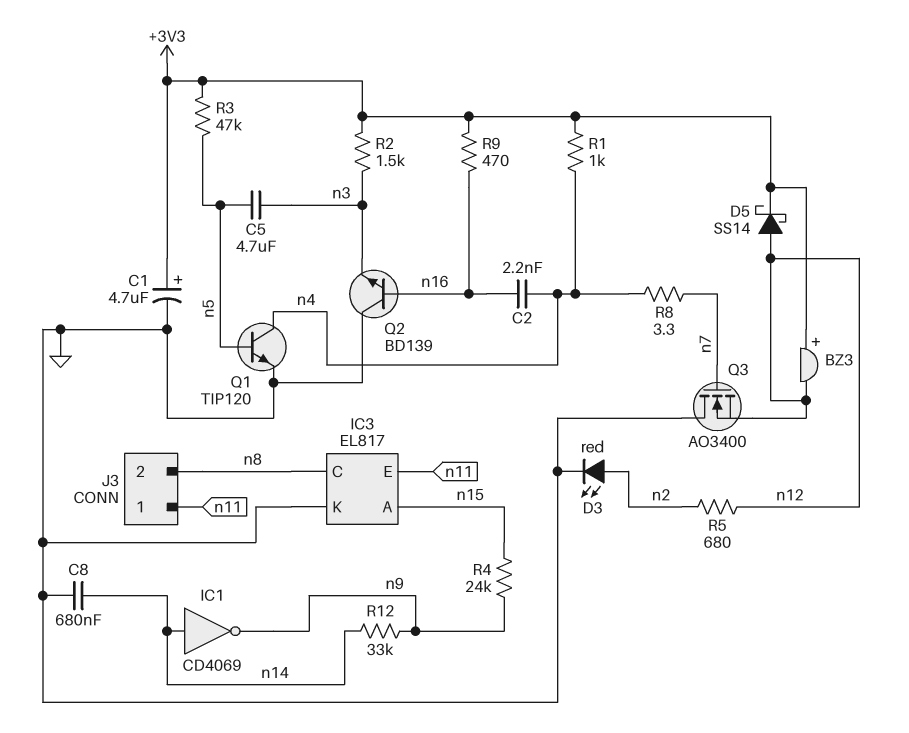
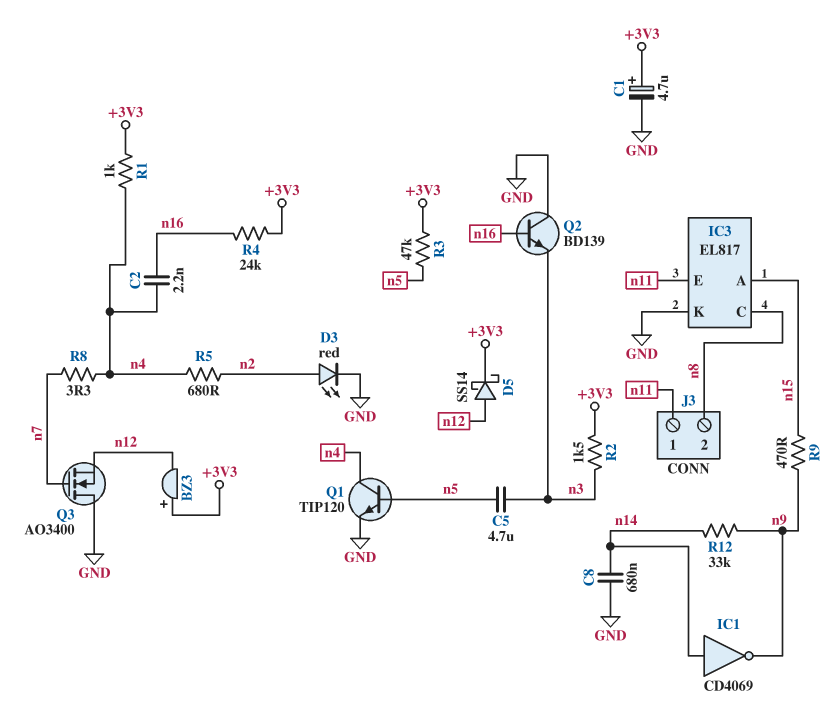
R4: 24k (n9, n15) -> 24k (+3V3, n16)
R5: 680 (n2, n12) -> 680 (n2, n4)
R9: 470 (+3V3, n16) -> 470 (n9, n15)

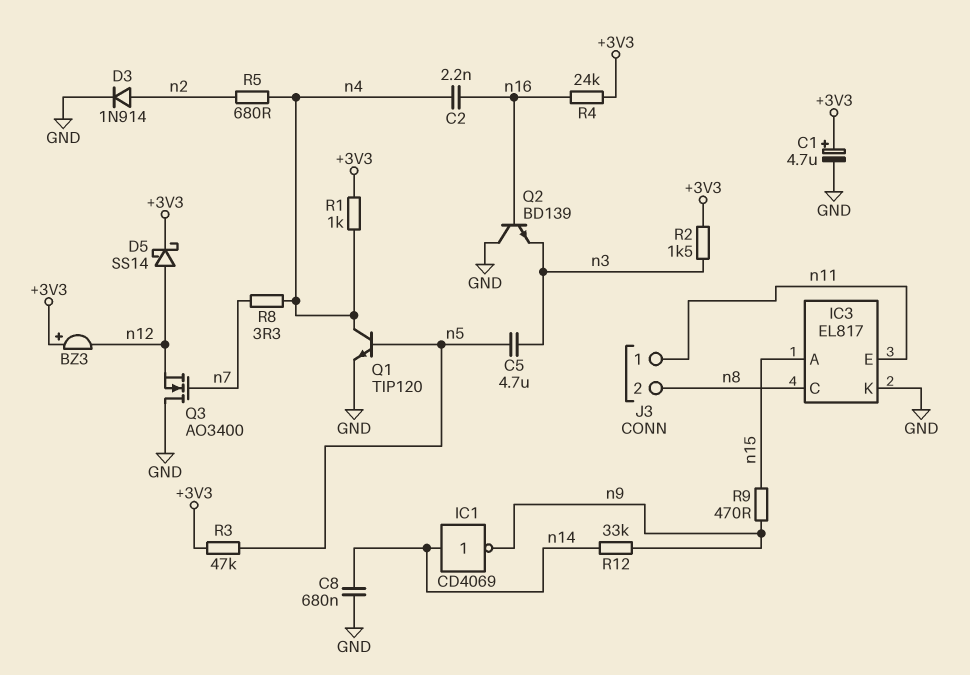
D3: LED red (A n2, K GND) -> diode 1N914 (A n2, K GND)

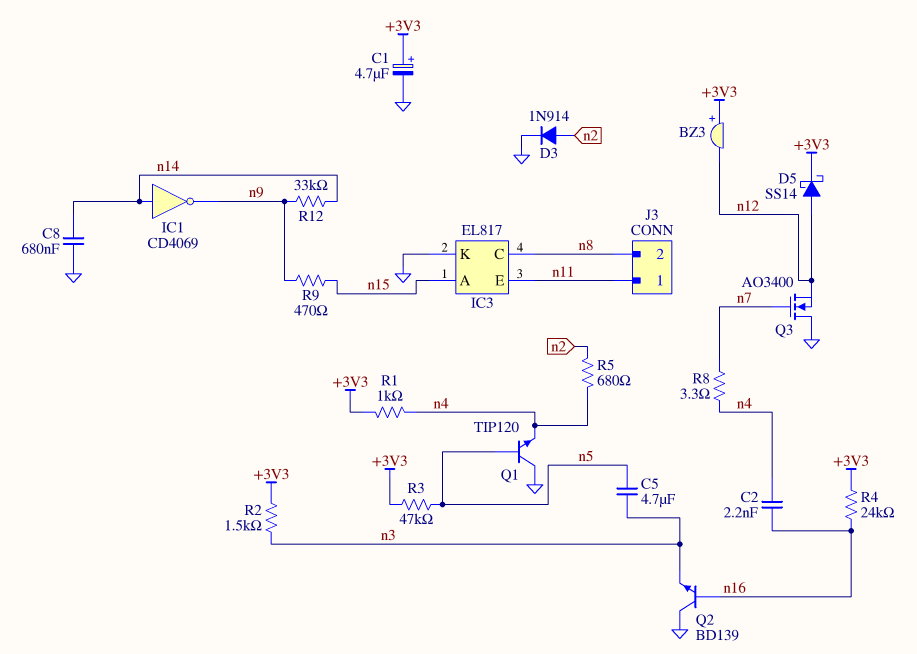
Q1: NPN TIP120 (B n5, C n4, E GND) -> NPN TIP120 (B n5, C GND, E n4)

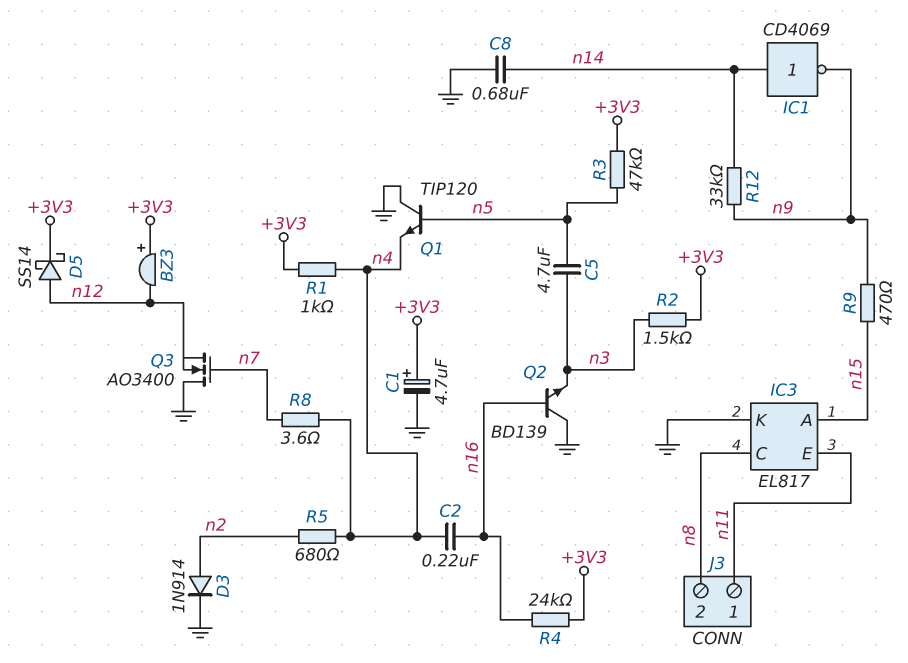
C2: 2.2nF (n4, n16) -> 220nF (n4, n16)
R8: 3.3 (n4, n7) -> 3.6 (n4, n7)

